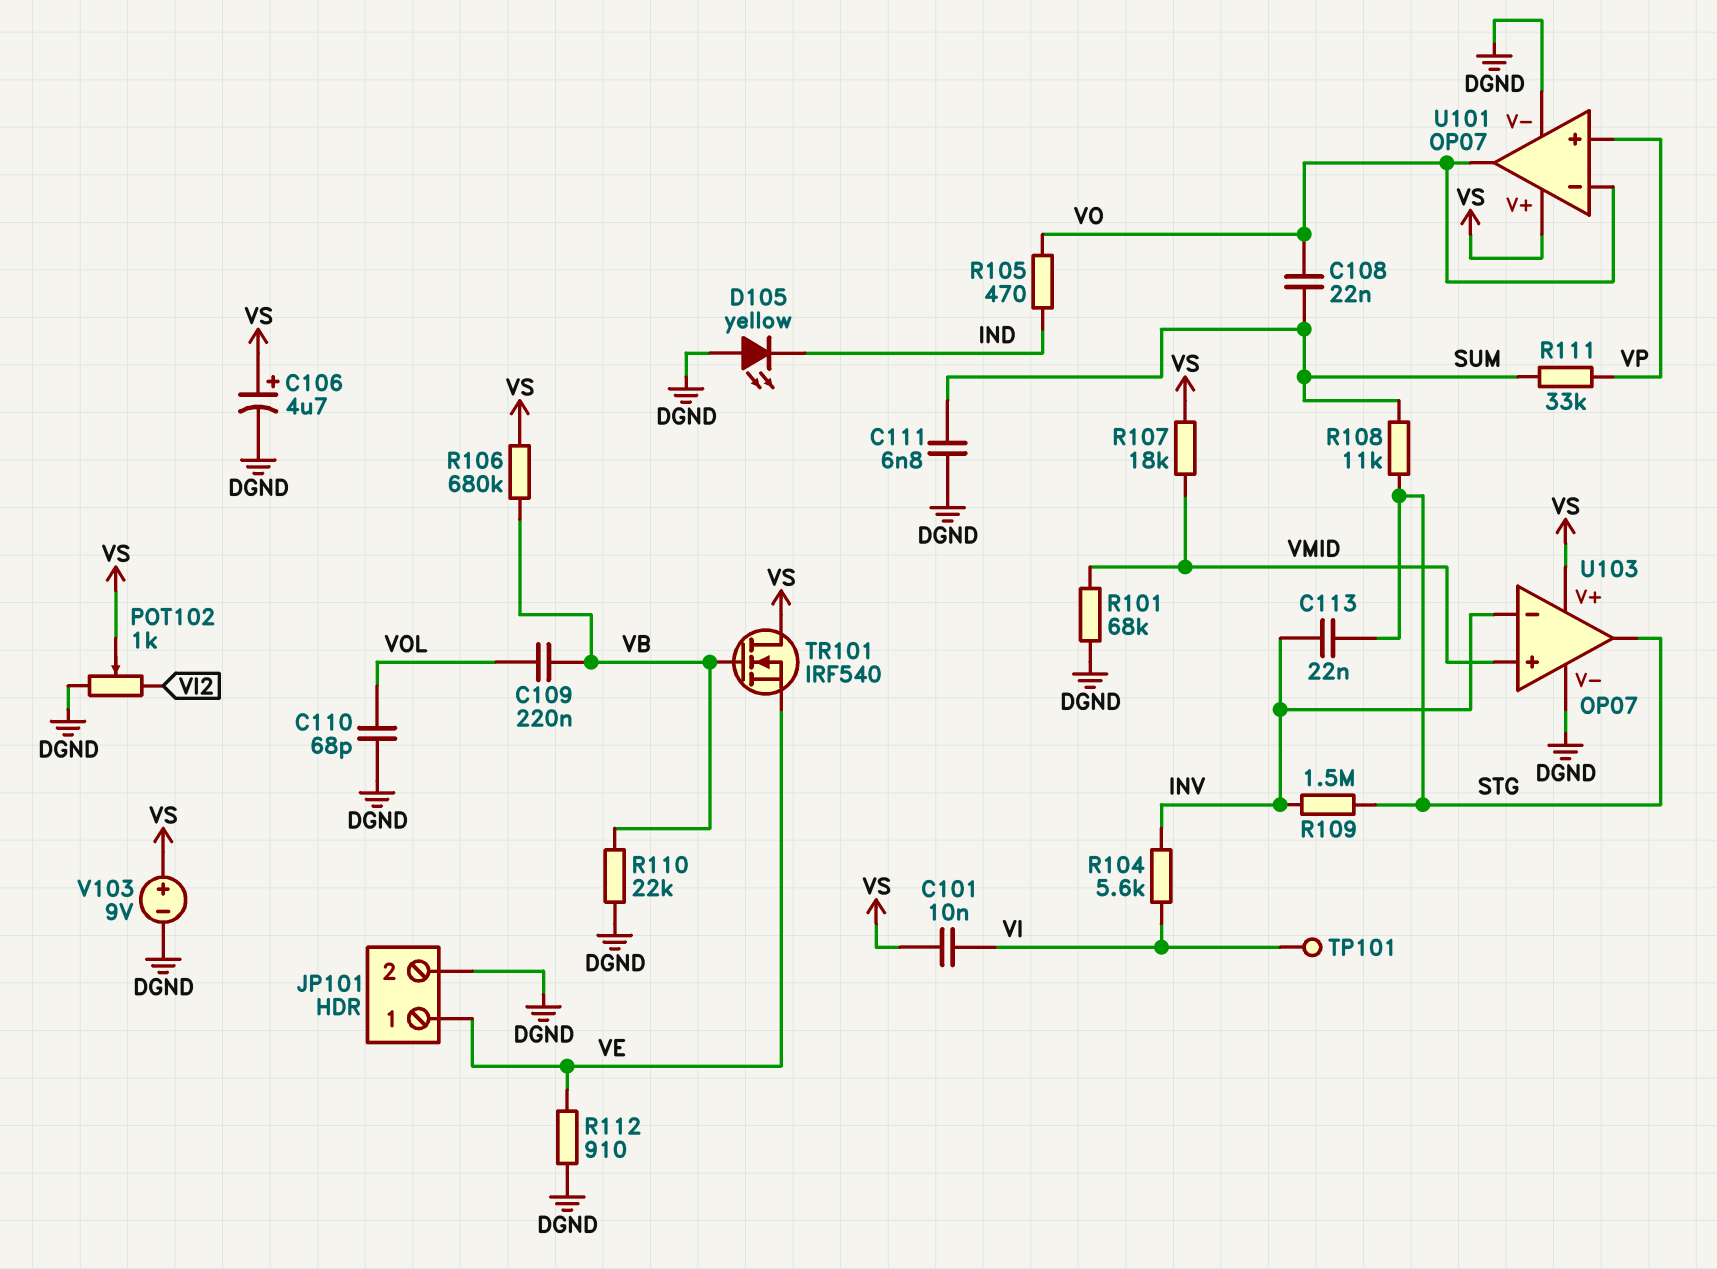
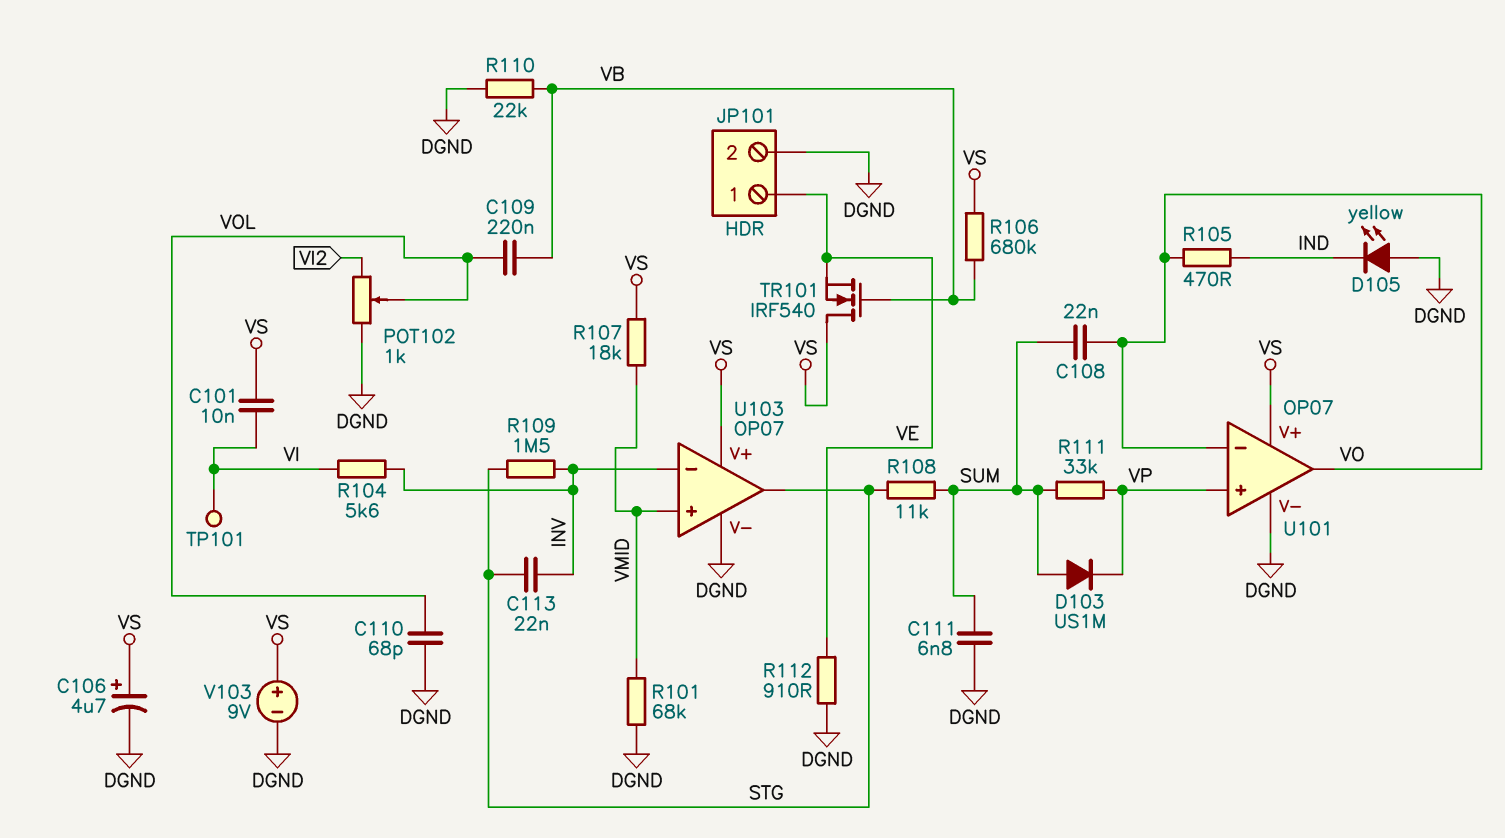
D103: none -> diode US1M (A SUM, K VP)
POT102: 1k (DGND, VI2, wiper VS) -> 1k (DGND, VI2, wiper VOL)

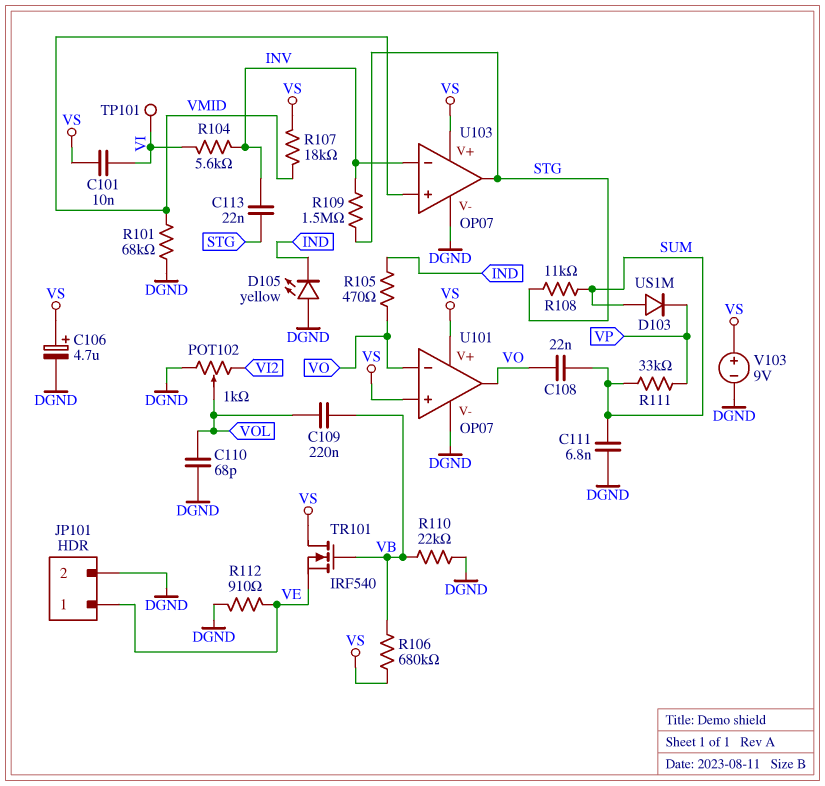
U101 pin in+: VP -> VS

